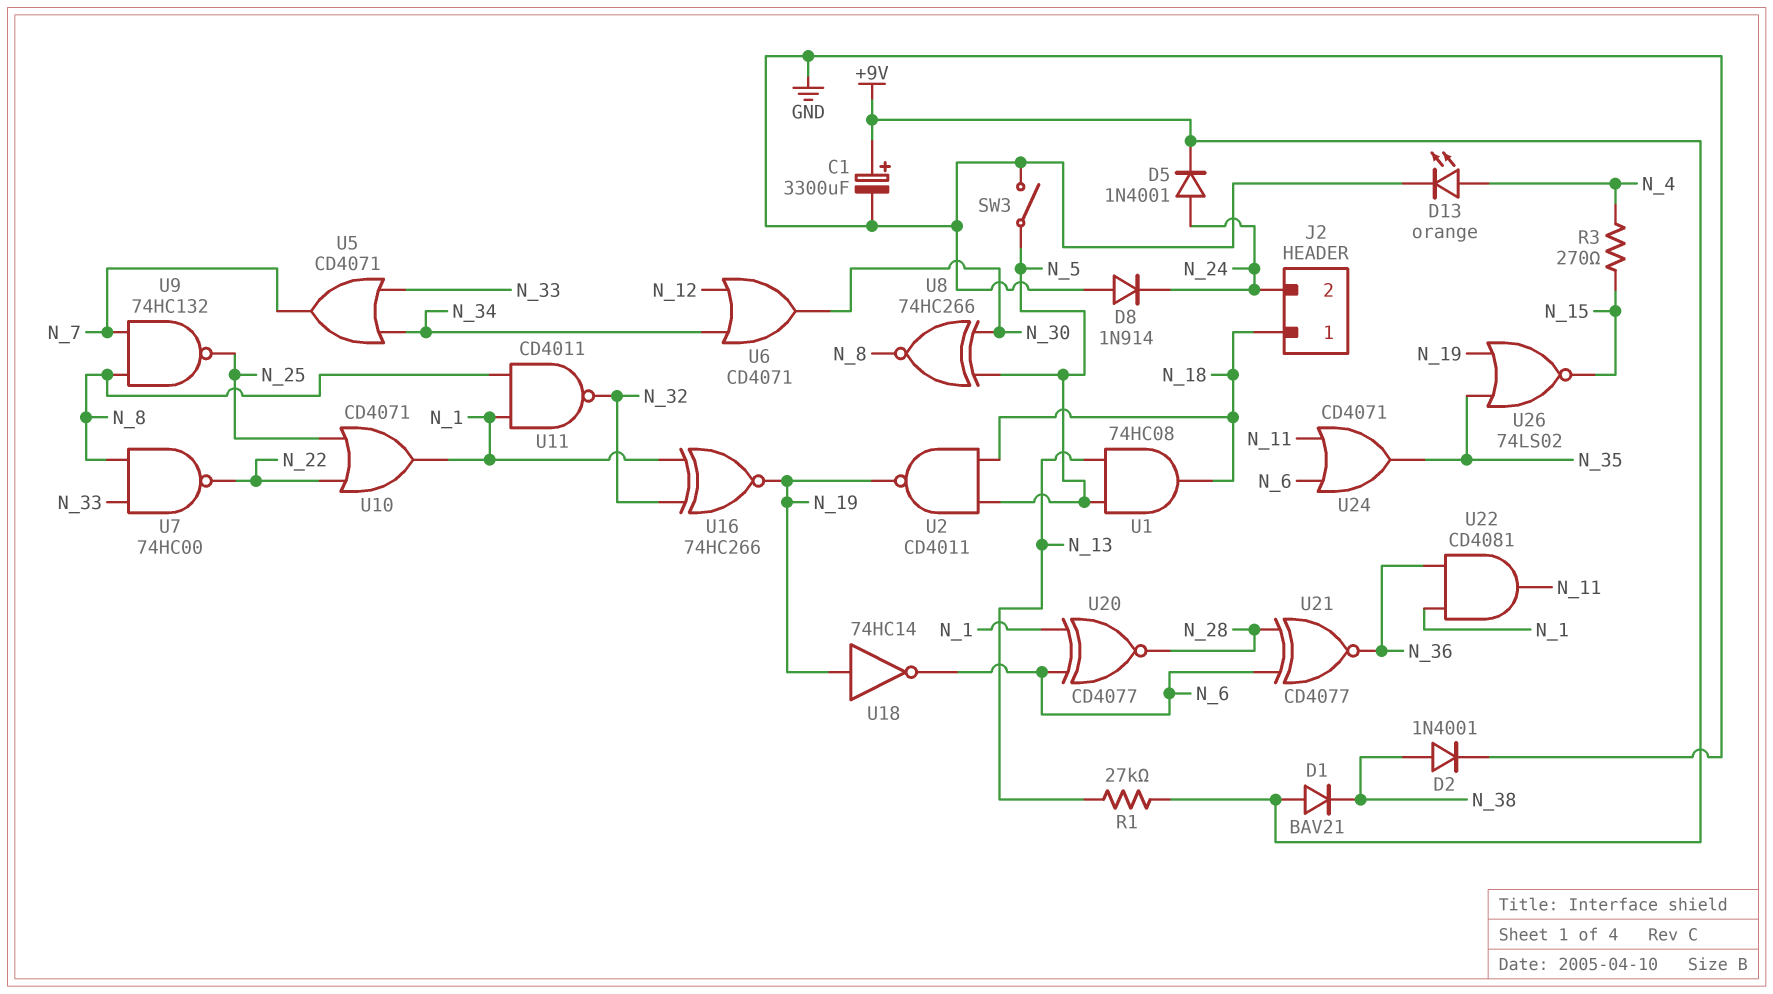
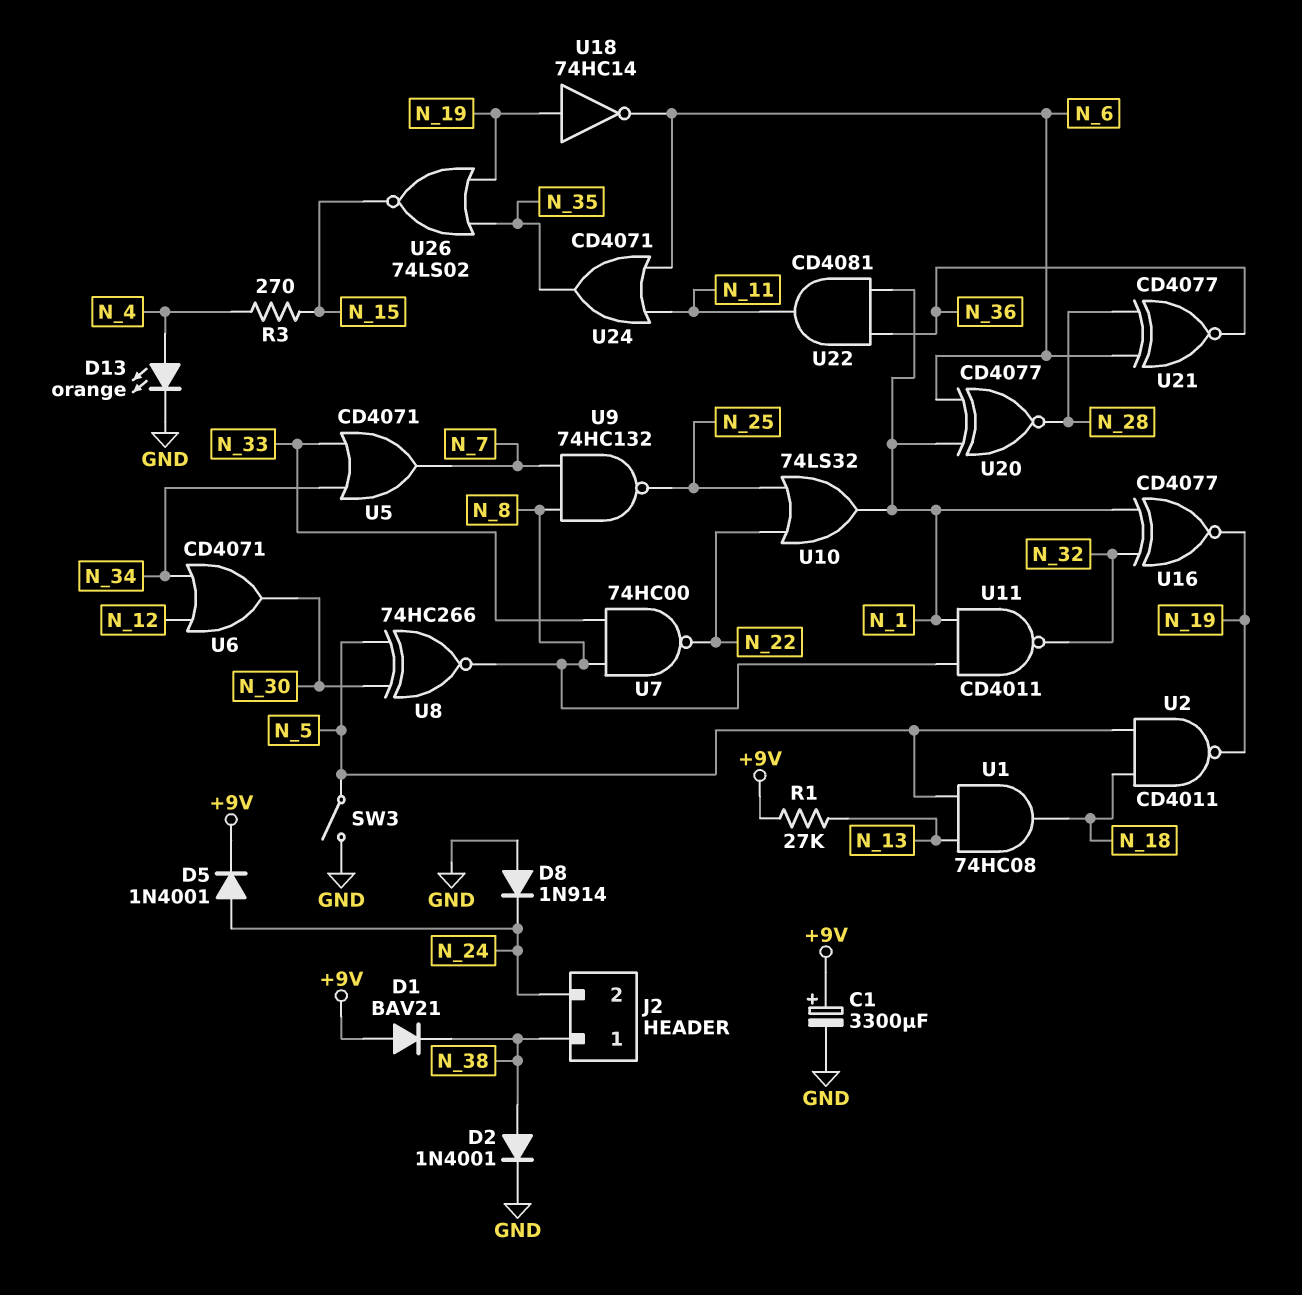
J2 pin 1: N_18 -> N_38
U10: OR CD4071 (in N_22, in N_25, out N_1) -> OR 74LS32 (in N_22, in N_25, out N_1)
U16: XNOR 74HC266 (in N_1, in N_32, out N_19) -> XNOR CD4077 (in N_1, in N_32, out N_19)

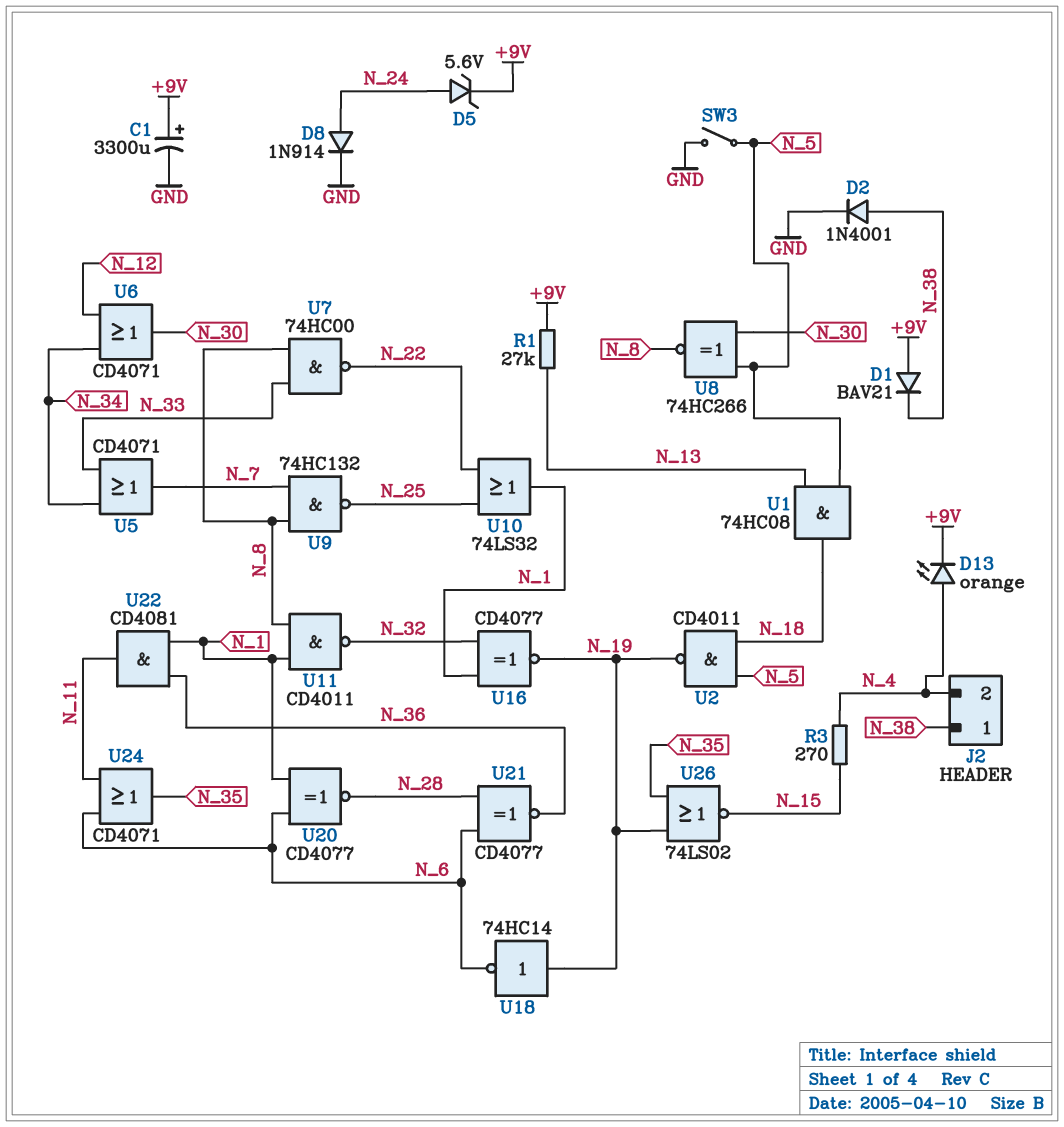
D5: diode 1N4001 (A N_24, K +9V) -> zener 5.6V (A N_24, K +9V)
D8: diode 1N914 (A GND, K N_24) -> diode 1N914 (A N_24, K GND)
D13: LED orange (A N_4, K GND) -> LED orange (A N_4, K +9V)
J2 pin 2: N_24 -> N_4

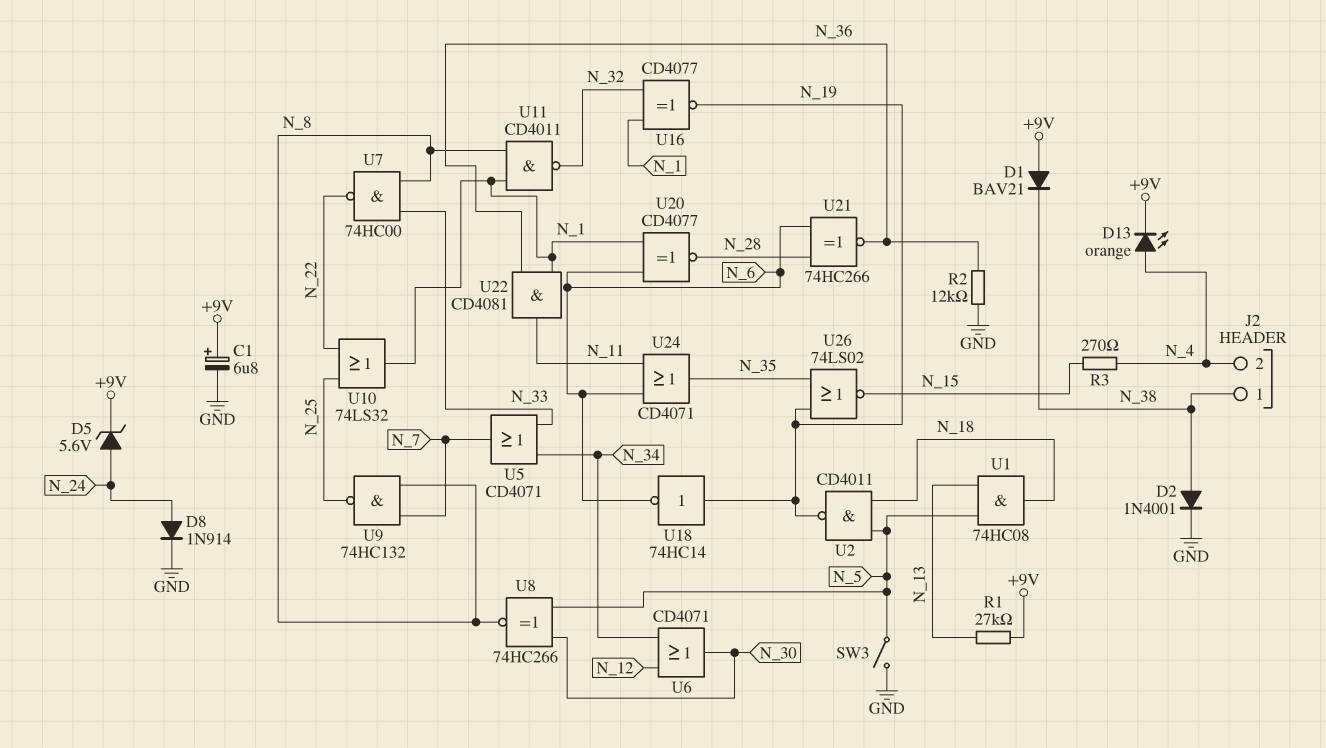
C1: 3300uF (plus +9V, minus GND) -> 6.8uF (plus +9V, minus GND)
R2: none -> 12k (GND, N_36)
U21: XNOR CD4077 (in N_6, in N_28, out N_36) -> XNOR 74HC266 (in N_6, in N_28, out N_36)

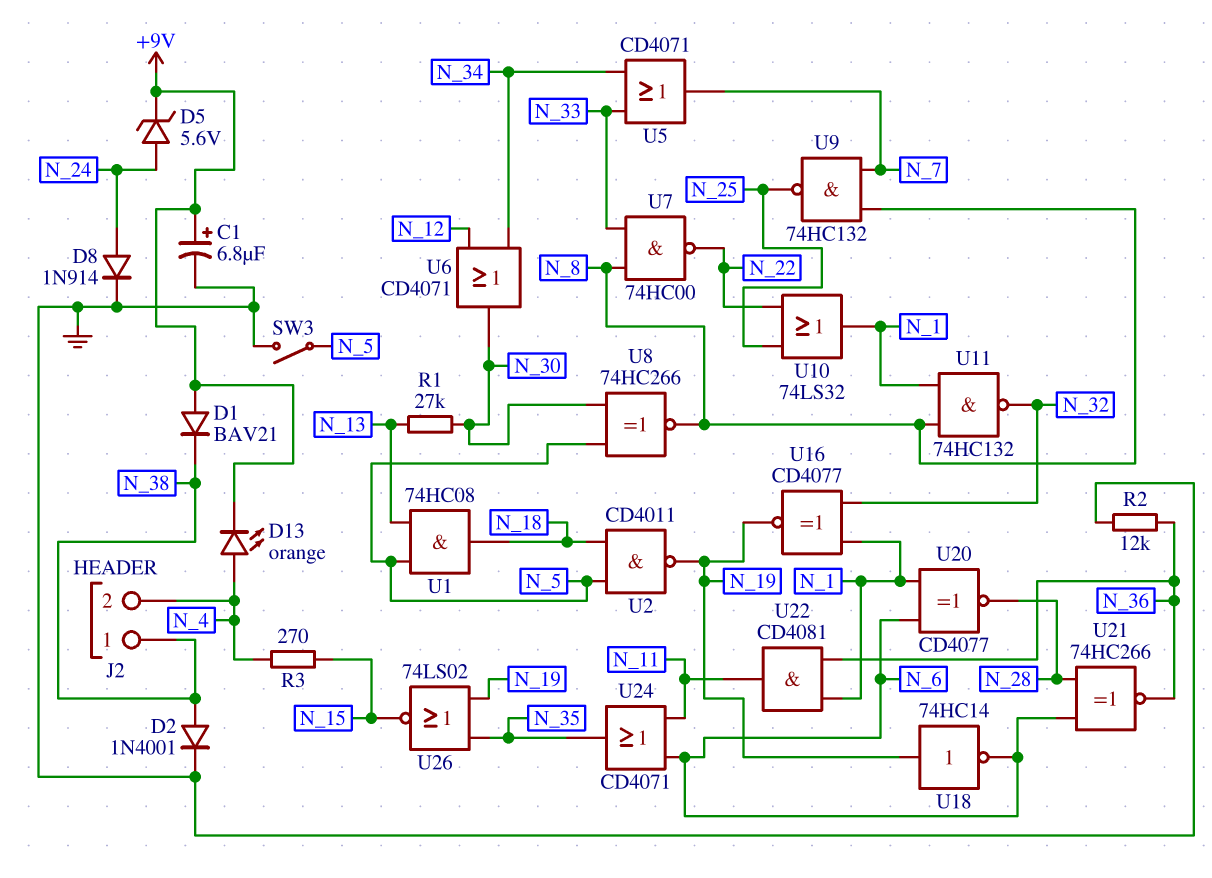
R1: 27k (+9V, N_13) -> 27k (N_13, N_30)
U11: NAND CD4011 (in N_1, in N_8, out N_32) -> NAND 74HC132 (in N_1, in N_8, out N_32)

